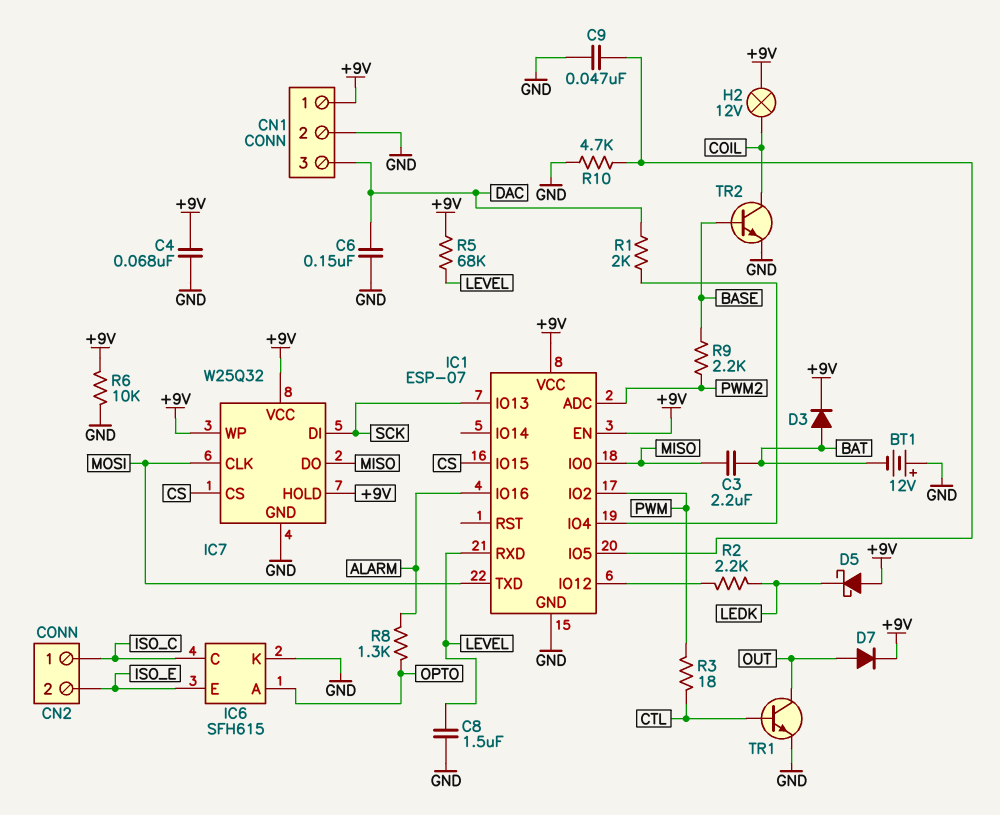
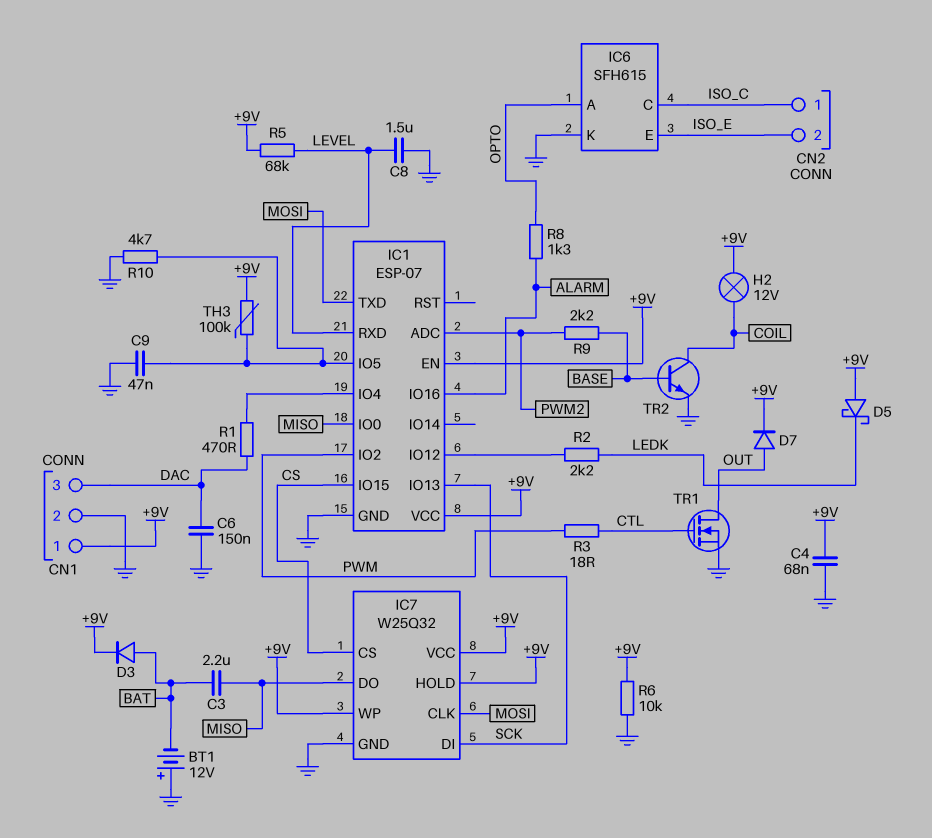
R1: 2k (DAC, IC1/IO4) -> 470 (DAC, IC1/IO4)
TH3: none -> 100k (+9V, IC1/IO5)
TR1: NPN (B CTL, C OUT, E GND) -> NMOS (G CTL, D OUT, S GND)

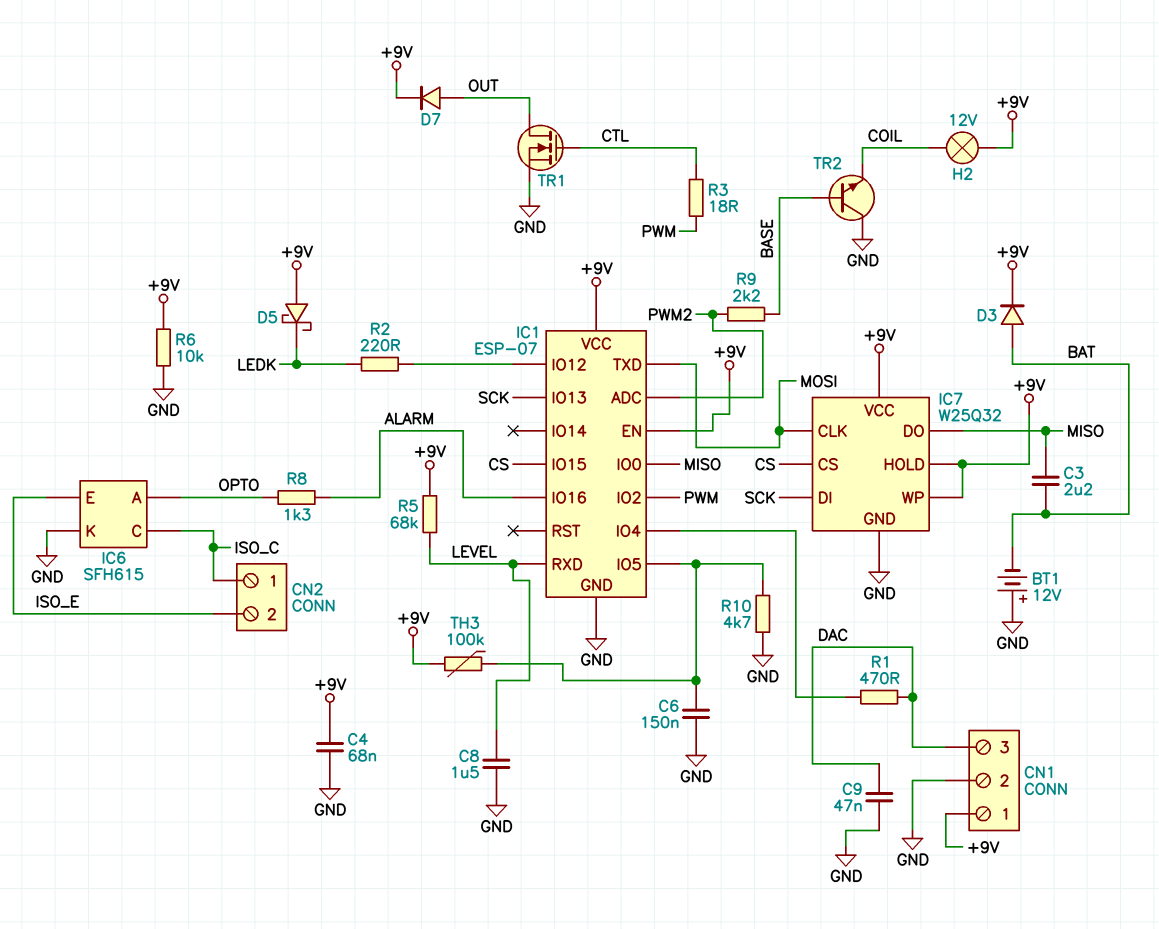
C6: 150nF (DAC, GND) -> 150nF (GND, IC1/IO5)
C9: 47nF (GND, IC1/IO5) -> 47nF (DAC, GND)
R2: 2.2k (IC1/IO12, LEDK) -> 220 (IC1/IO12, LEDK)
TR2: NPN (B BASE, C COIL, E GND) -> NPN (B BASE, C GND, E COIL)

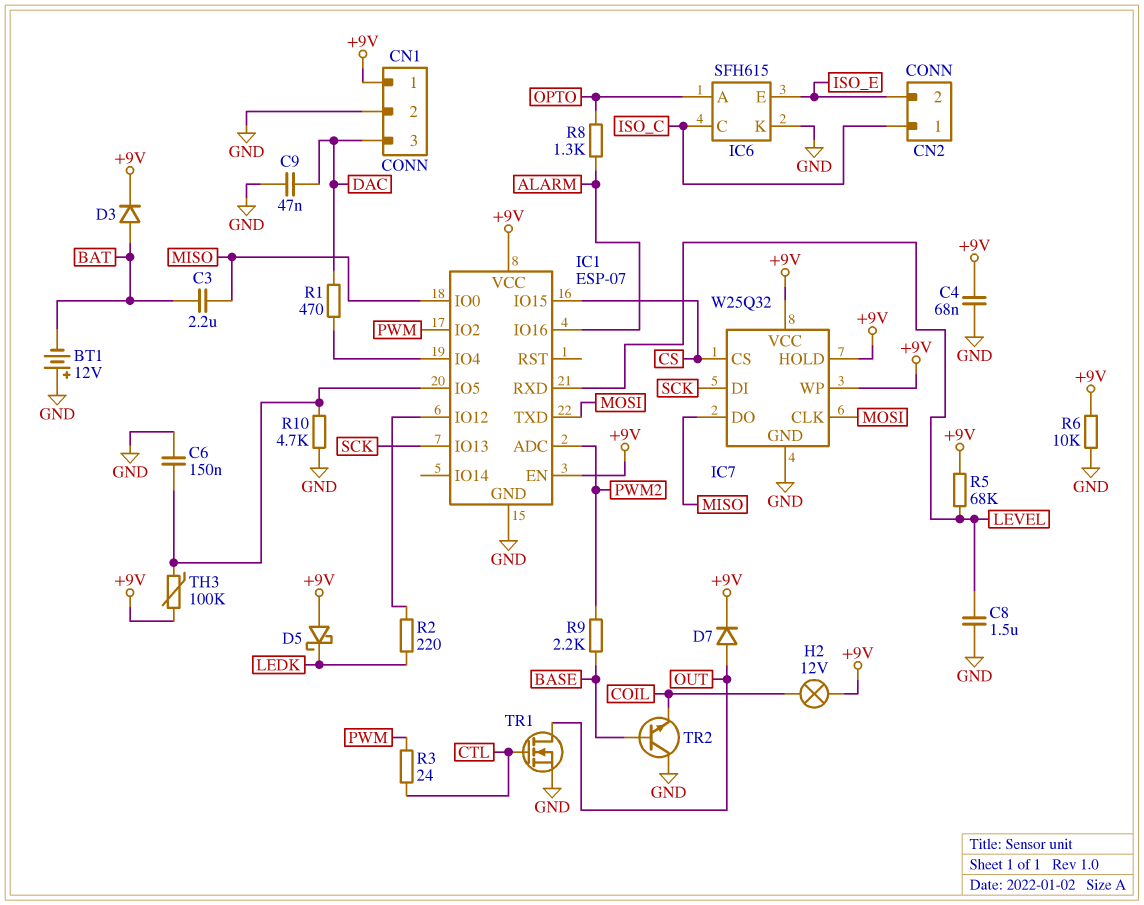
R3: 18 (CTL, PWM) -> 24 (CTL, PWM)

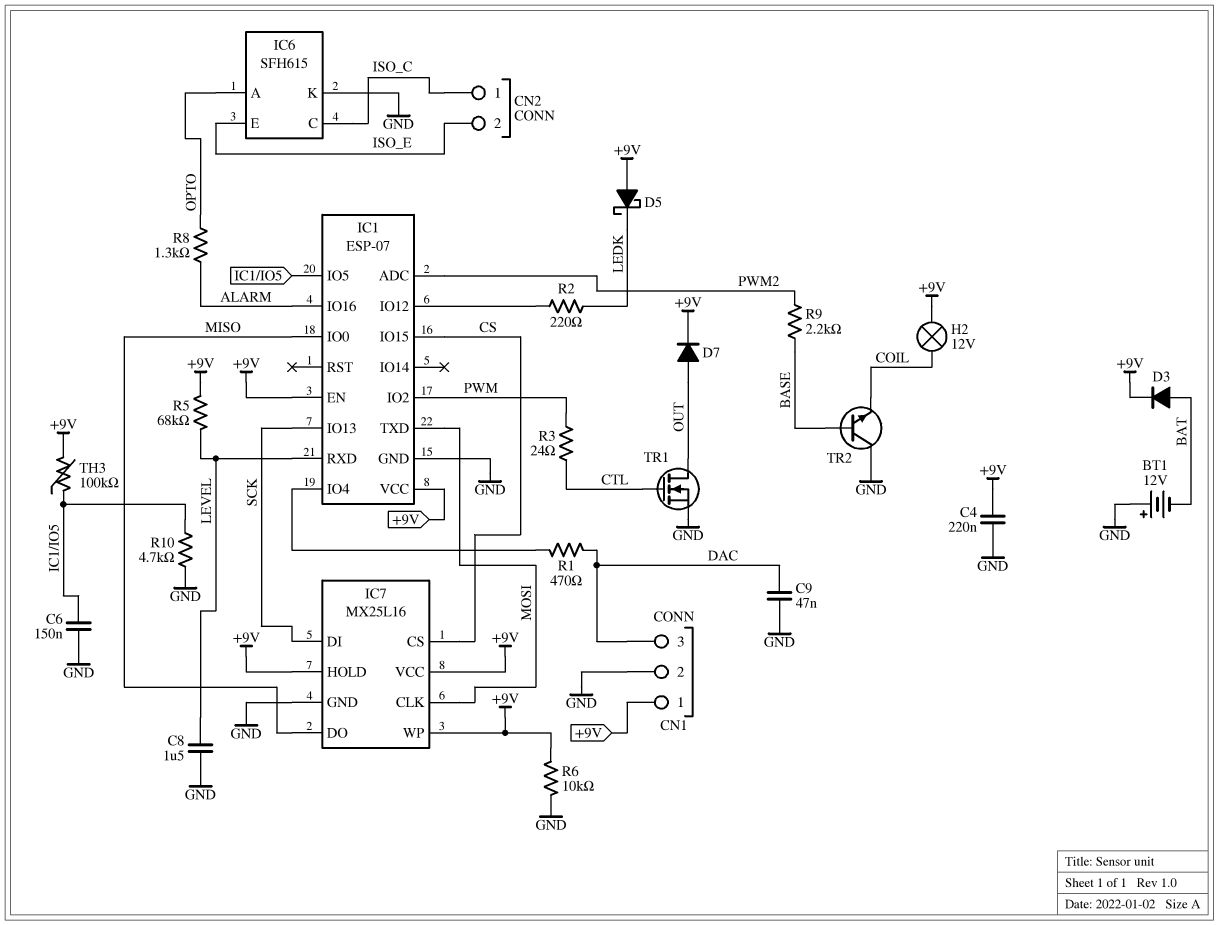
C3: 2.2uF (BAT, MISO) -> none
C4: 68nF (+9V, GND) -> 220nF (+9V, GND)
IC7: W25Q32 -> MX25L16

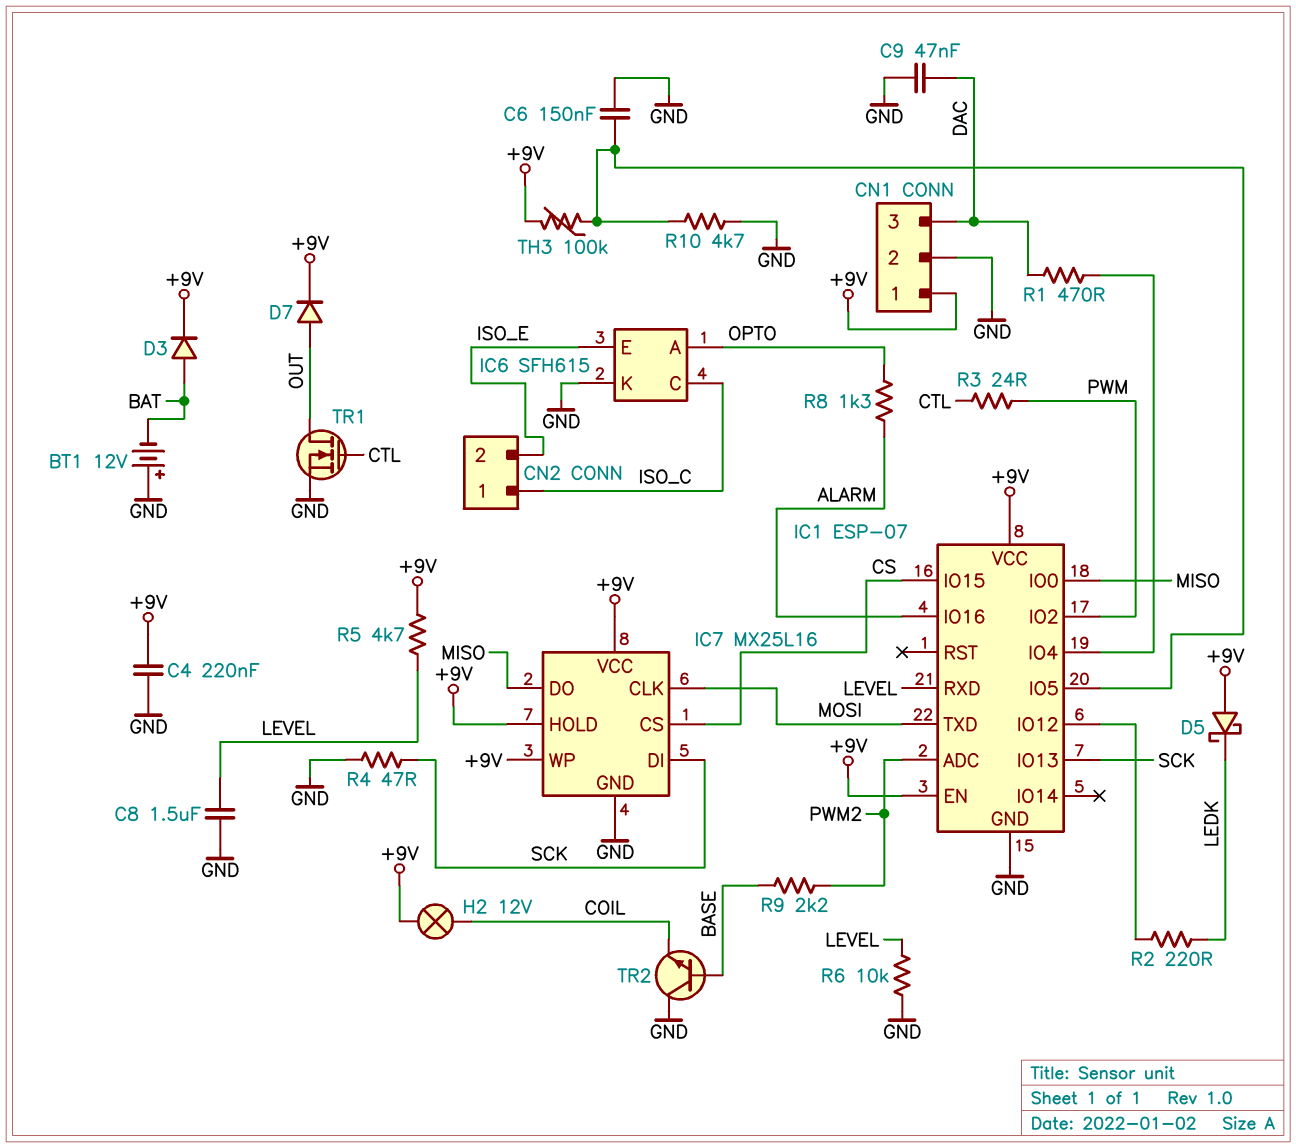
R4: none -> 47 (GND, SCK)
R5: 68k (+9V, LEVEL) -> 4.7k (+9V, LEVEL)
R6: 10k (+9V, GND) -> 10k (GND, LEVEL)

